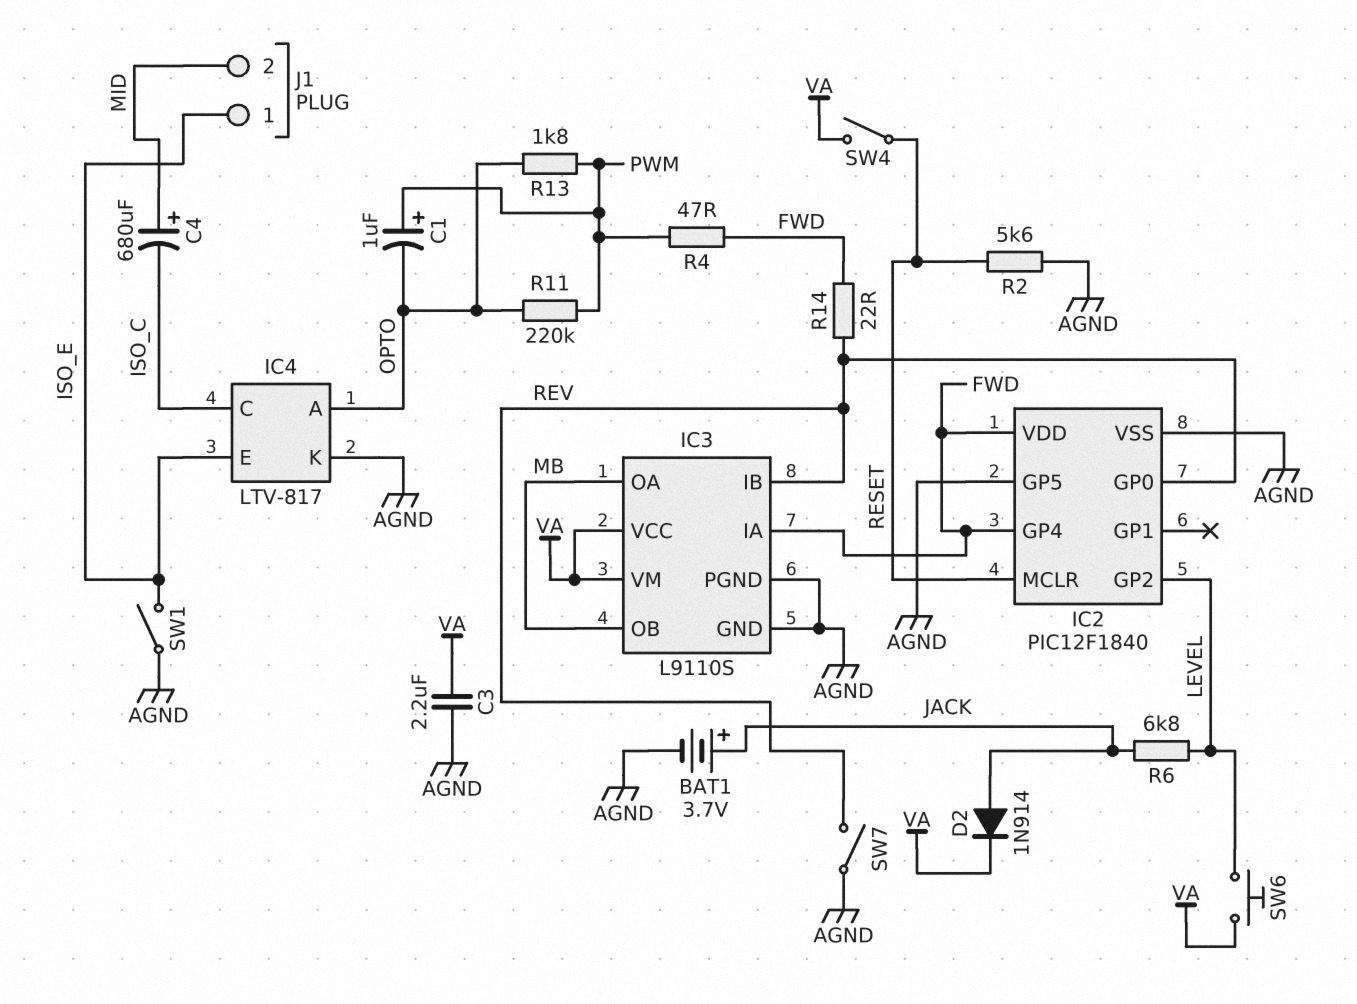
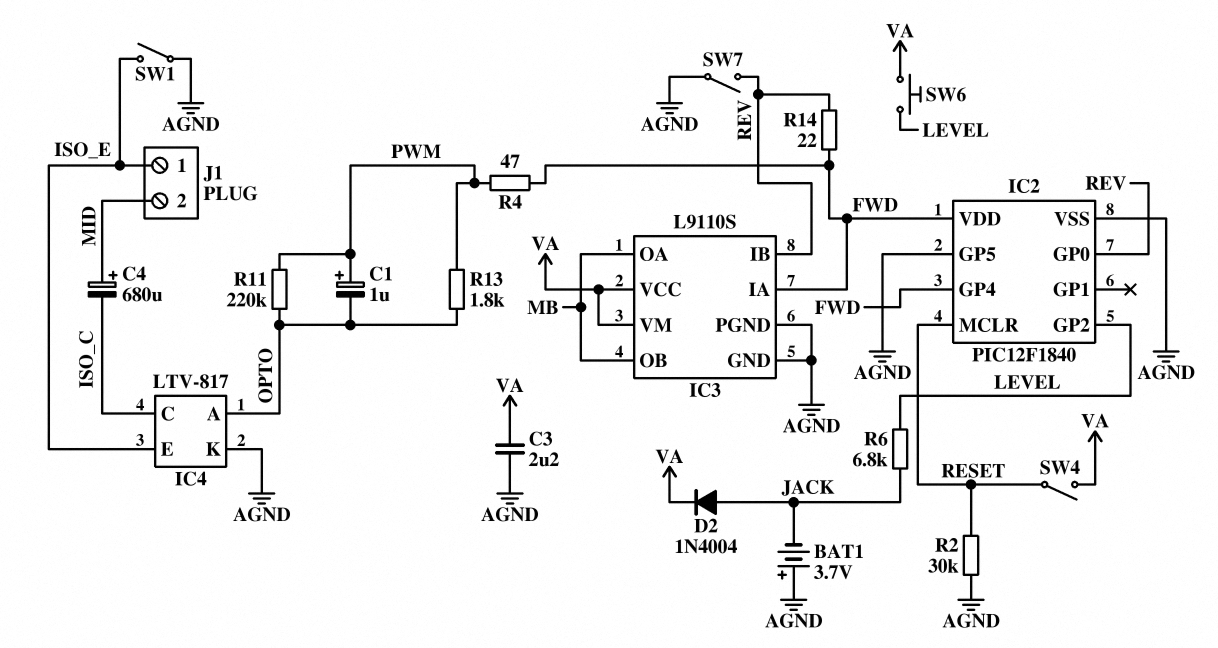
BAT1: 3.7V (plus JACK, minus AGND) -> 3.7V (plus AGND, minus JACK)
D2: diode 1N914 (A JACK, K VA) -> diode 1N4004 (A JACK, K VA)
R2: 5.6k (AGND, RESET) -> 30k (AGND, RESET)

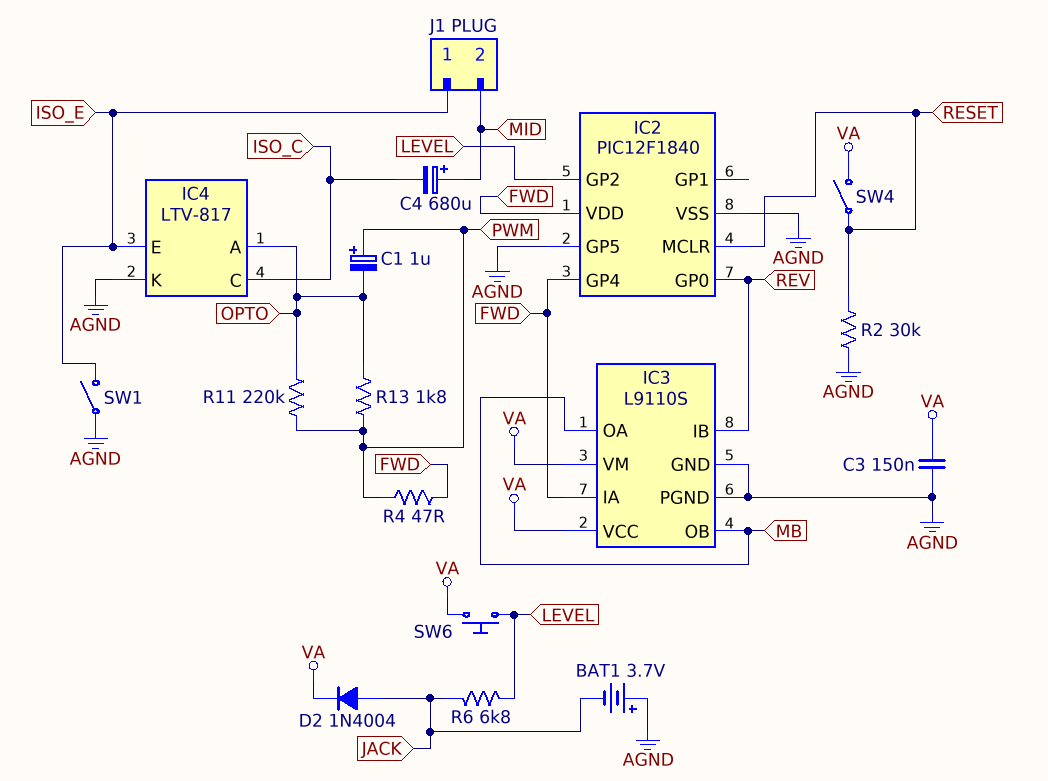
C3: 2.2uF (AGND, VA) -> 150nF (AGND, VA)
R14: 22 (FWD, REV) -> none
SW7: switch (AGND, REV) -> none

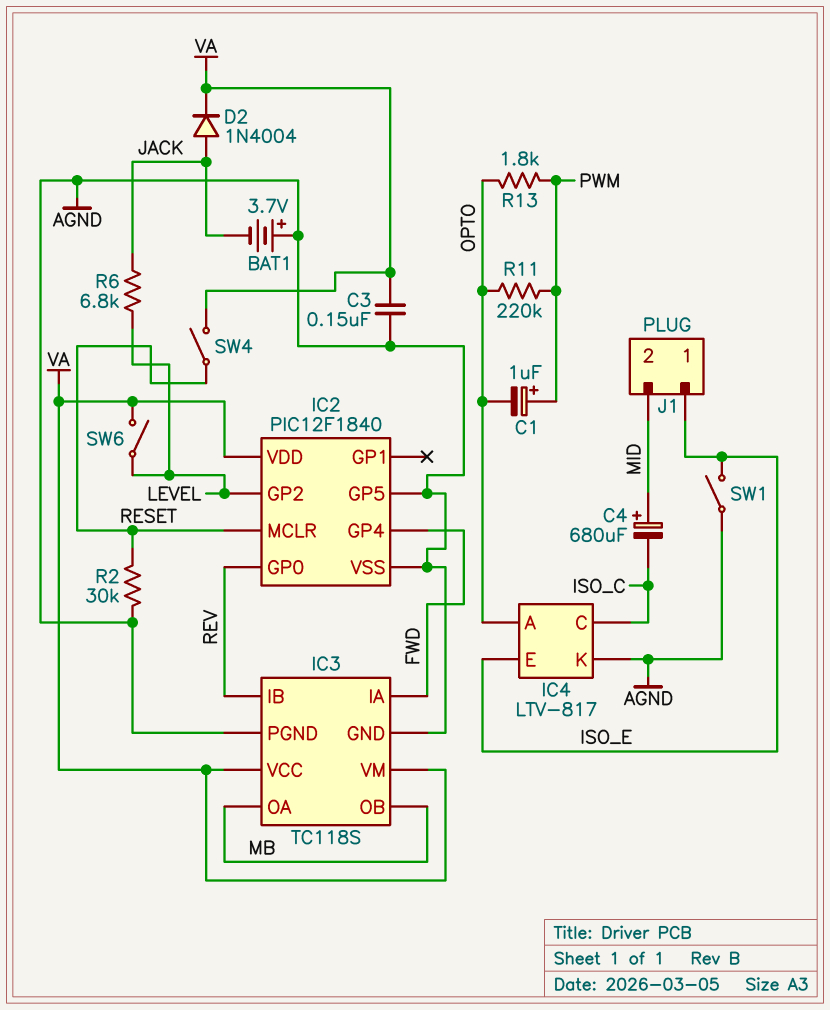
IC2 pin VDD: FWD -> VA
IC3: L9110S -> TC118S
R4: 47 (FWD, PWM) -> none
SW6: button (LEVEL, VA) -> switch (LEVEL, VA)

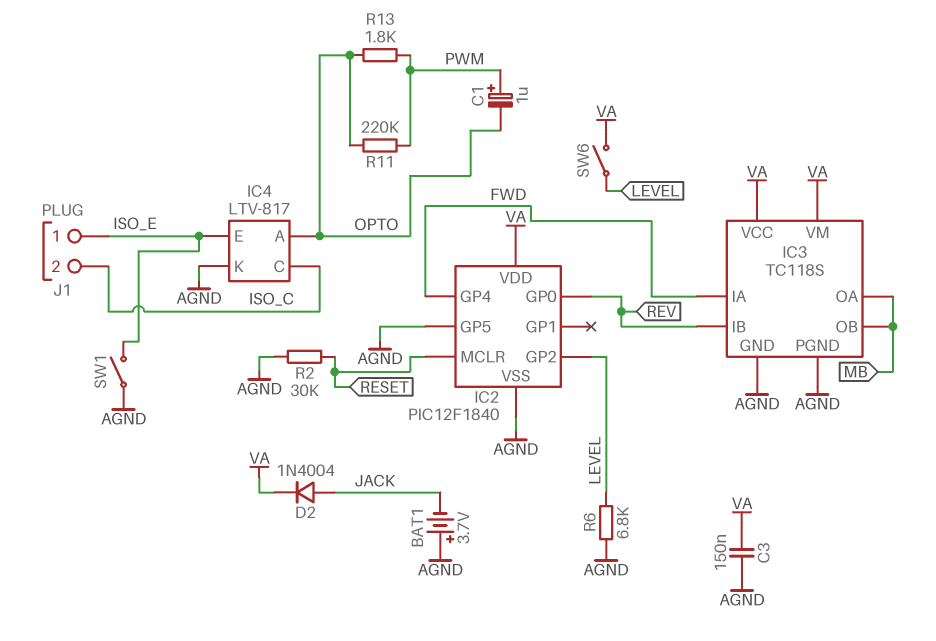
C4: 680uF (plus MID, minus ISO_C) -> none
J1 pin 2: MID -> ISO_C
R6: 6.8k (JACK, LEVEL) -> 6.8k (AGND, LEVEL)
SW4: switch (RESET, VA) -> none

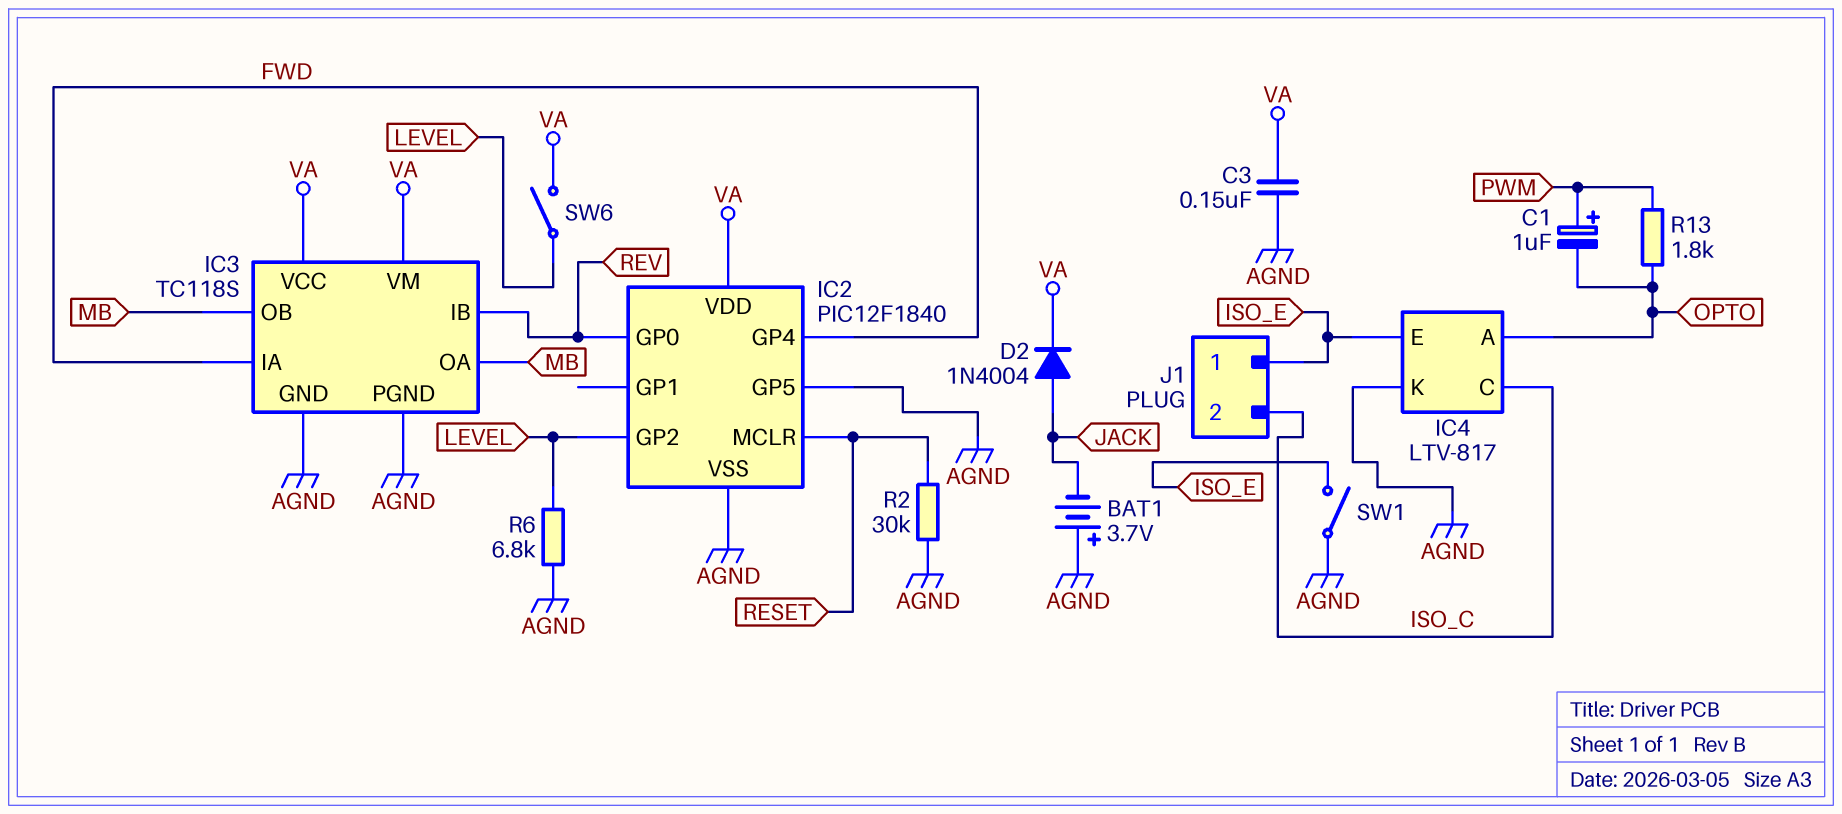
R11: 220k (OPTO, PWM) -> none

